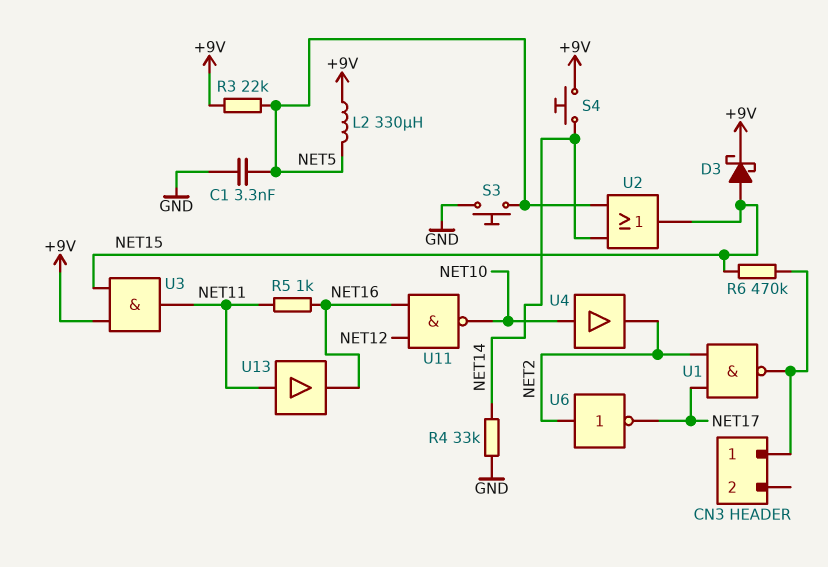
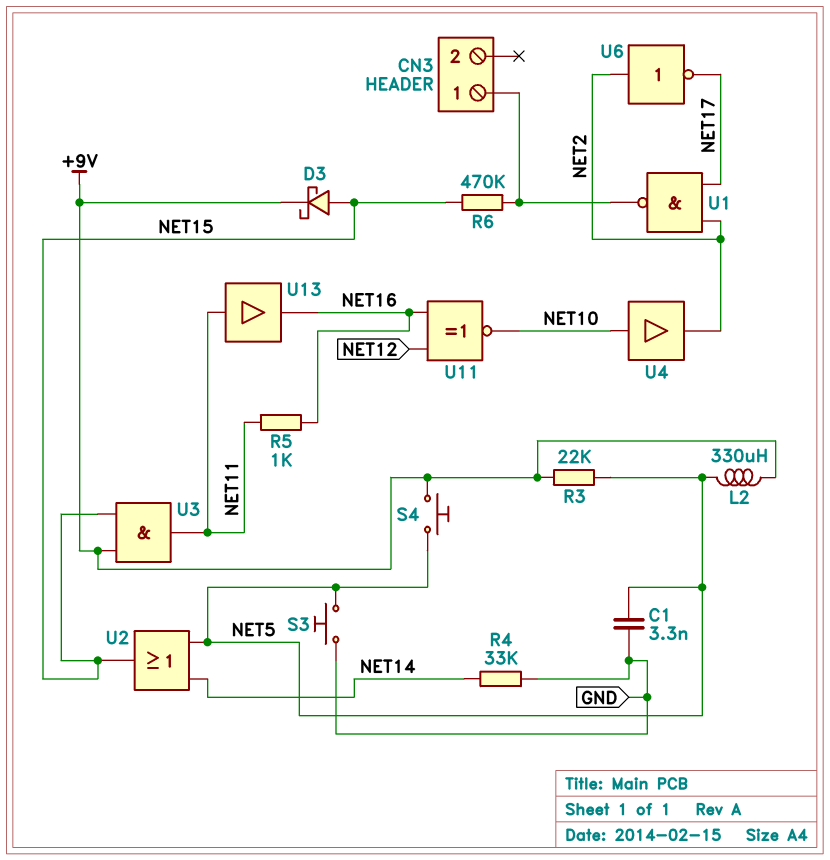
S4: button (+9V, NET14) -> button (+9V, NET5)
U11: NAND (in NET12, in NET16, out NET10) -> XNOR (in NET12, in NET16, out NET10)

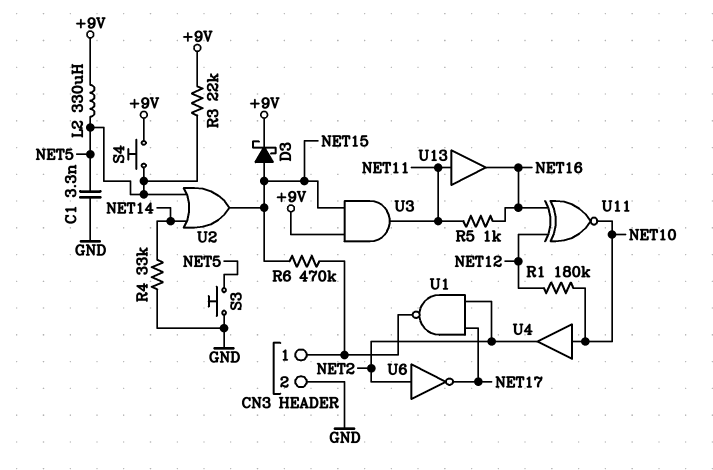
CN3 pin 2: none -> GND
R1: none -> 180k (NET10, NET12)

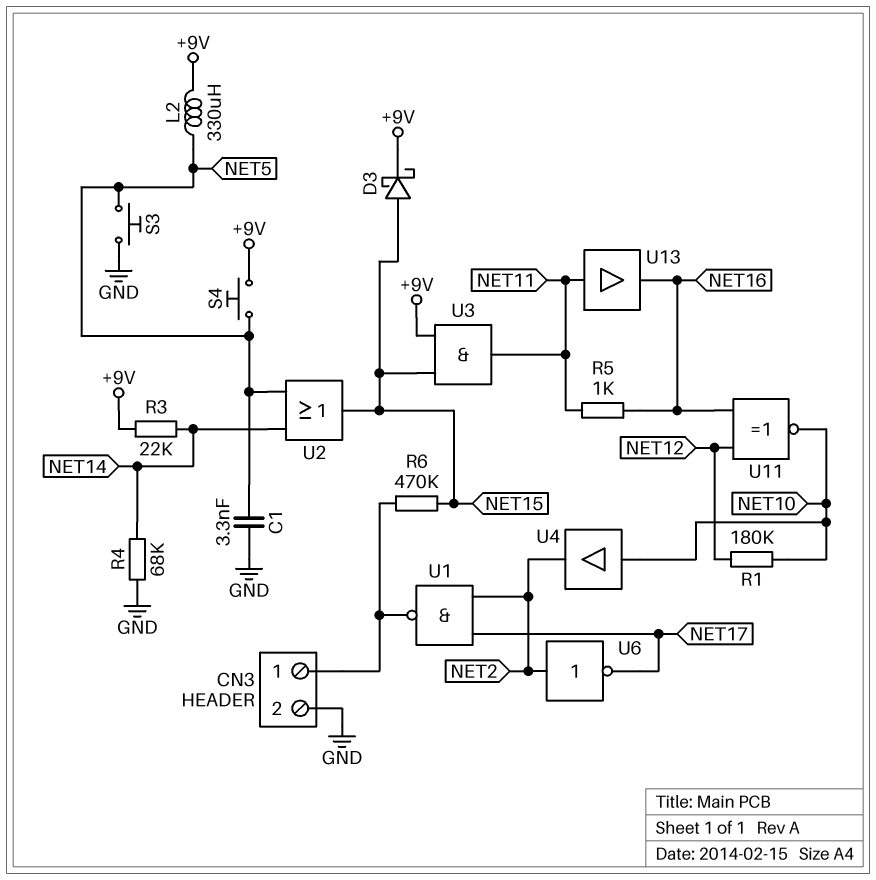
R3: 22k (+9V, NET5) -> 22k (+9V, NET14)
R4: 33k (GND, NET14) -> 68k (GND, NET14)

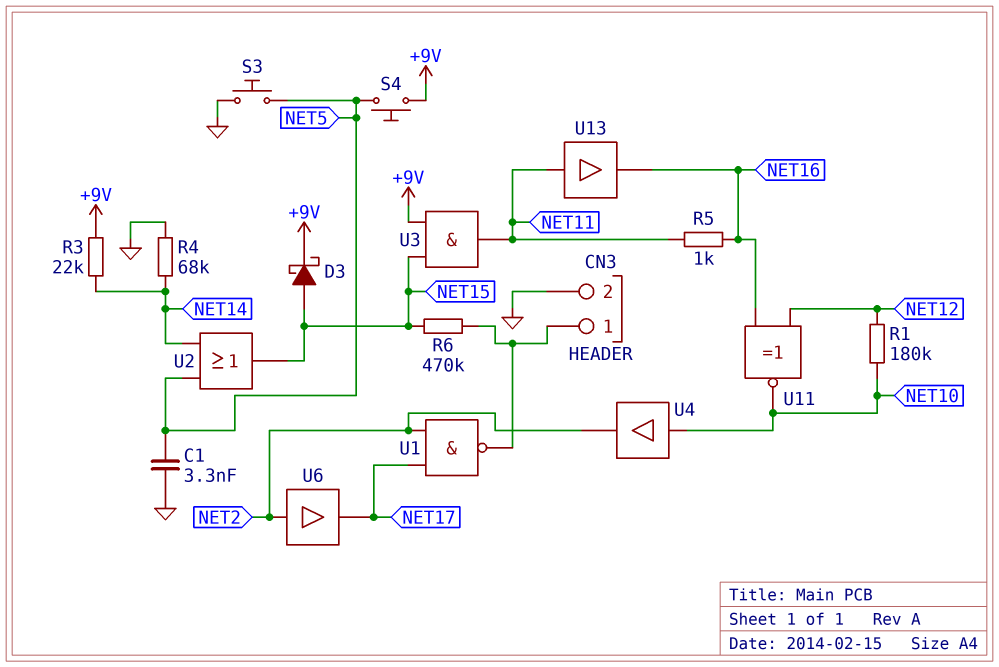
L2: 330uH (+9V, NET5) -> none
U6: NOT (in NET2, out NET17) -> buffer (in NET2, out NET17)

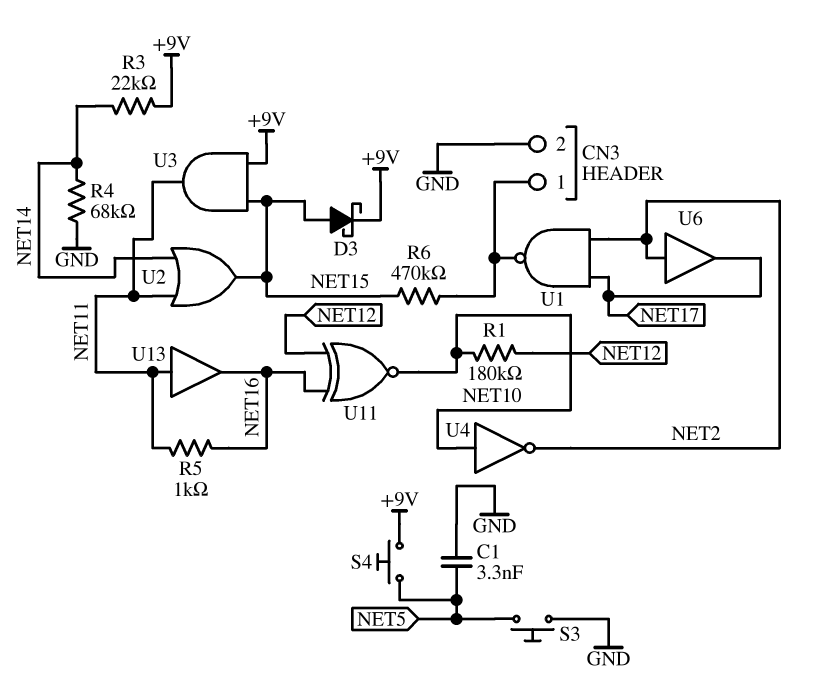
U2: OR (in NET5, in NET14, out NET15) -> OR (in NET11, in NET14, out NET15)
U4: buffer (in NET10, out NET2) -> NOT (in NET10, out NET2)

